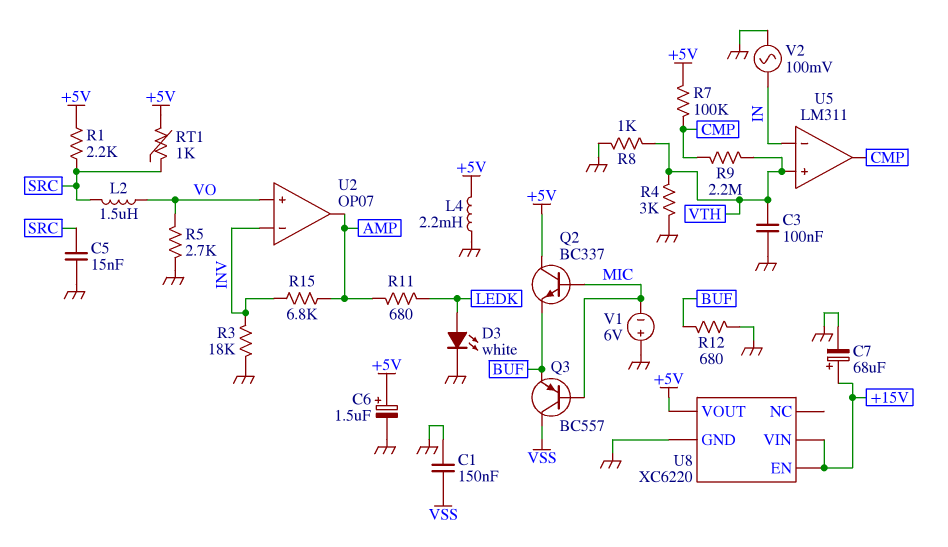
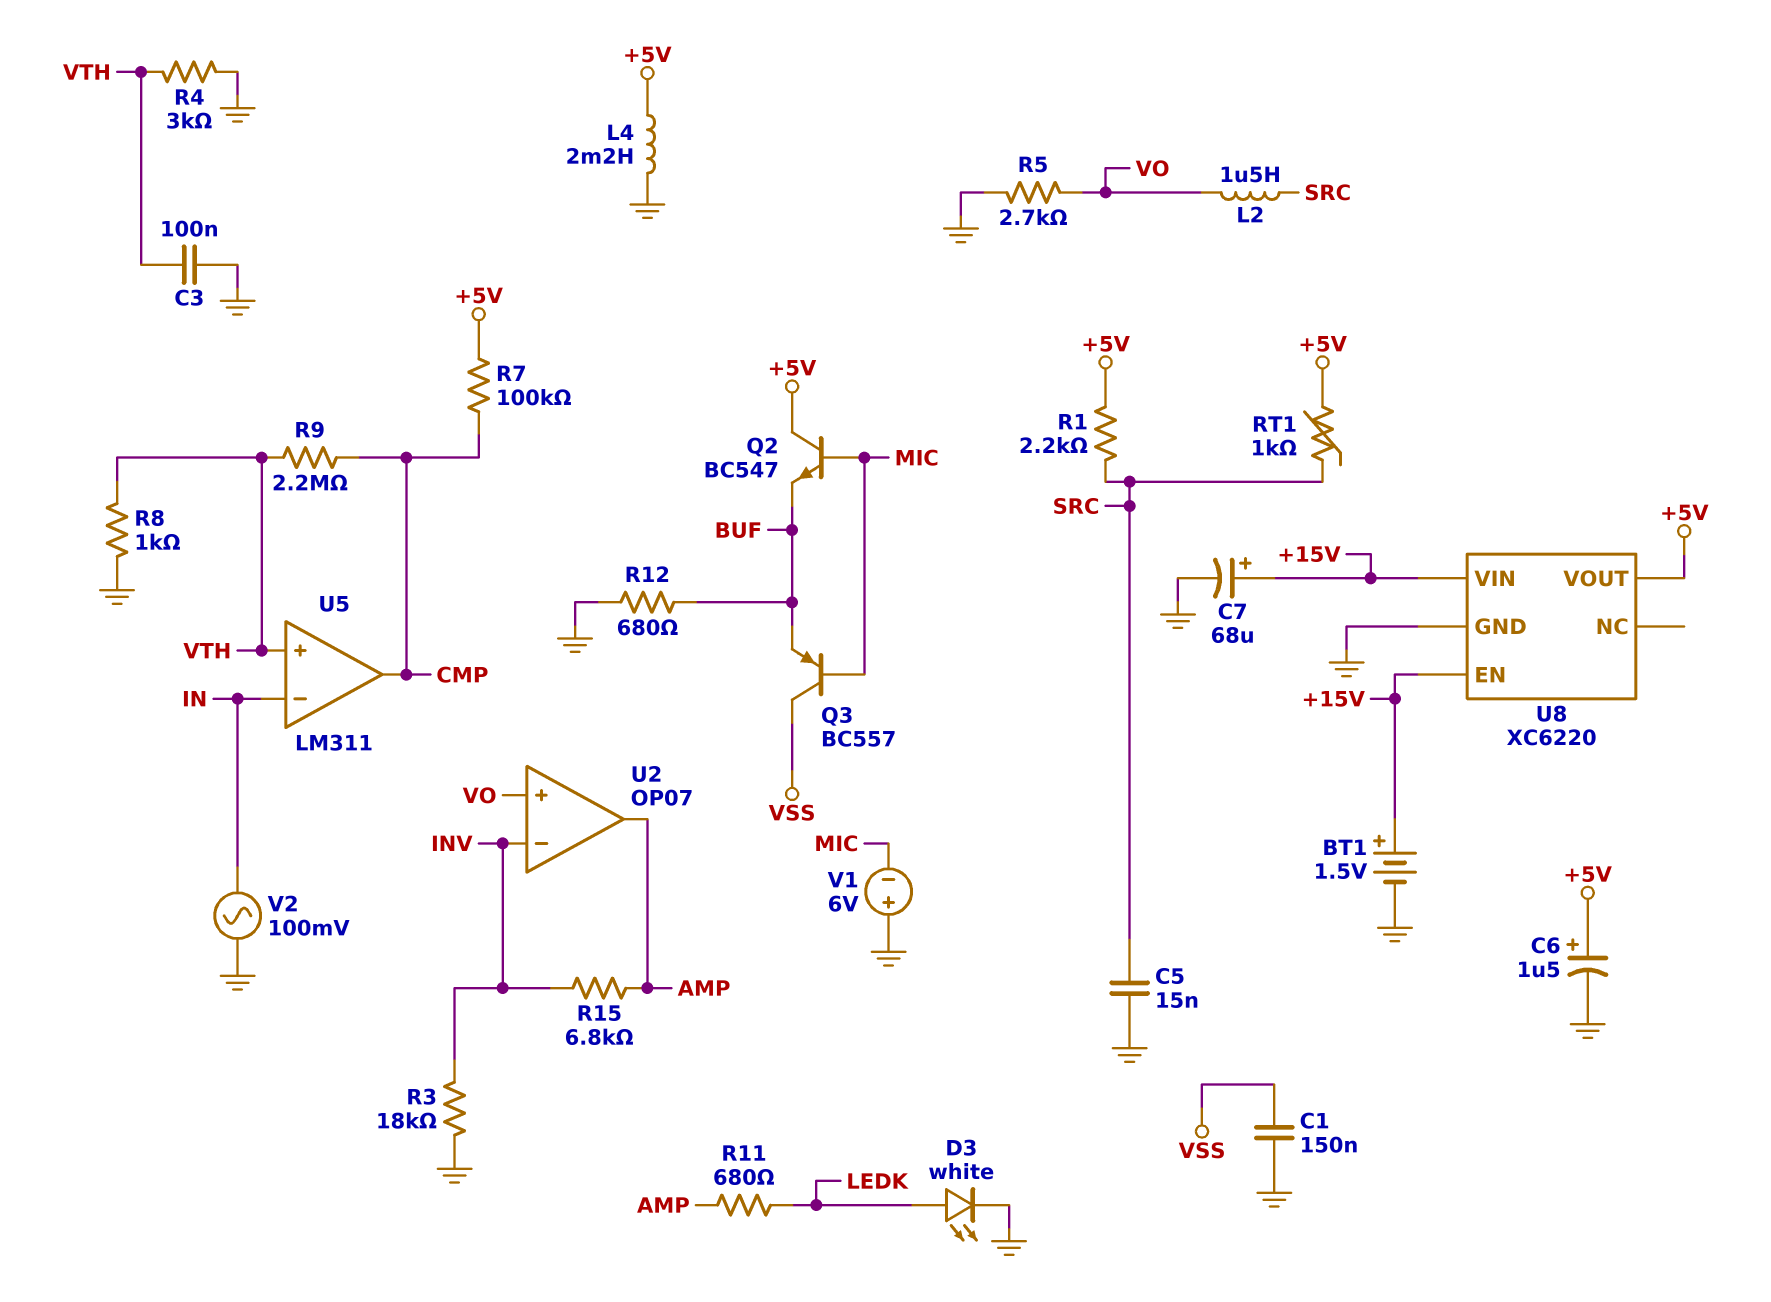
BT1: none -> 1.5V (plus +15V, minus GND)
Q2: NPN BC337 (B MIC, C +5V, E BUF) -> NPN BC547 (B MIC, C +5V, E BUF)

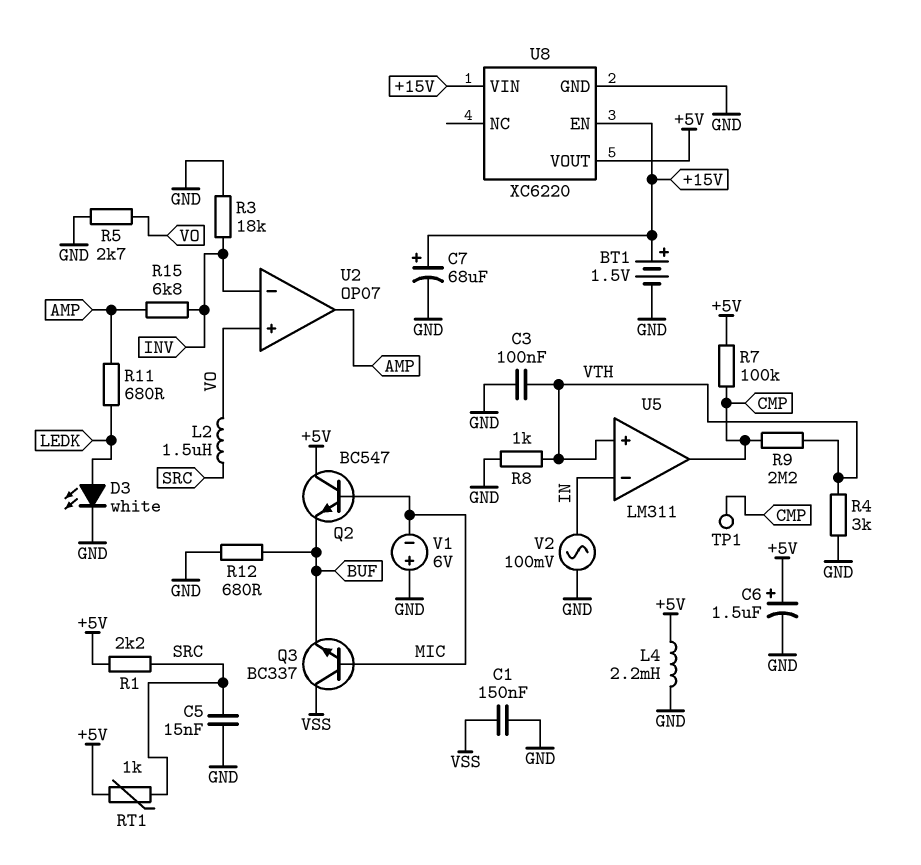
Q3: PNP BC557 (B MIC, C VSS, E BUF) -> NPN BC337 (B MIC, C VSS, E BUF)
TP1: none -> test point (CMP)

